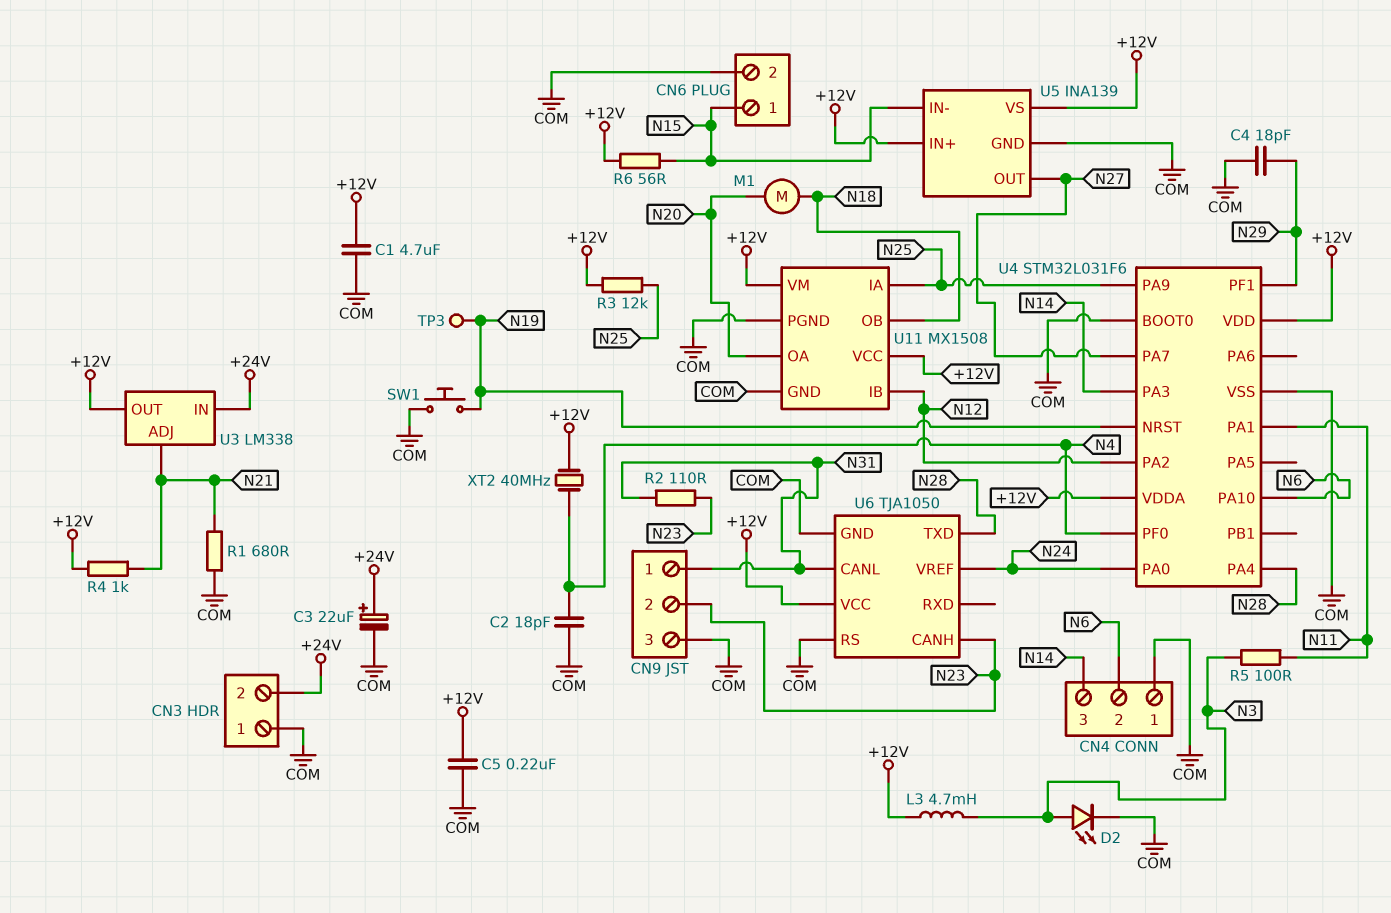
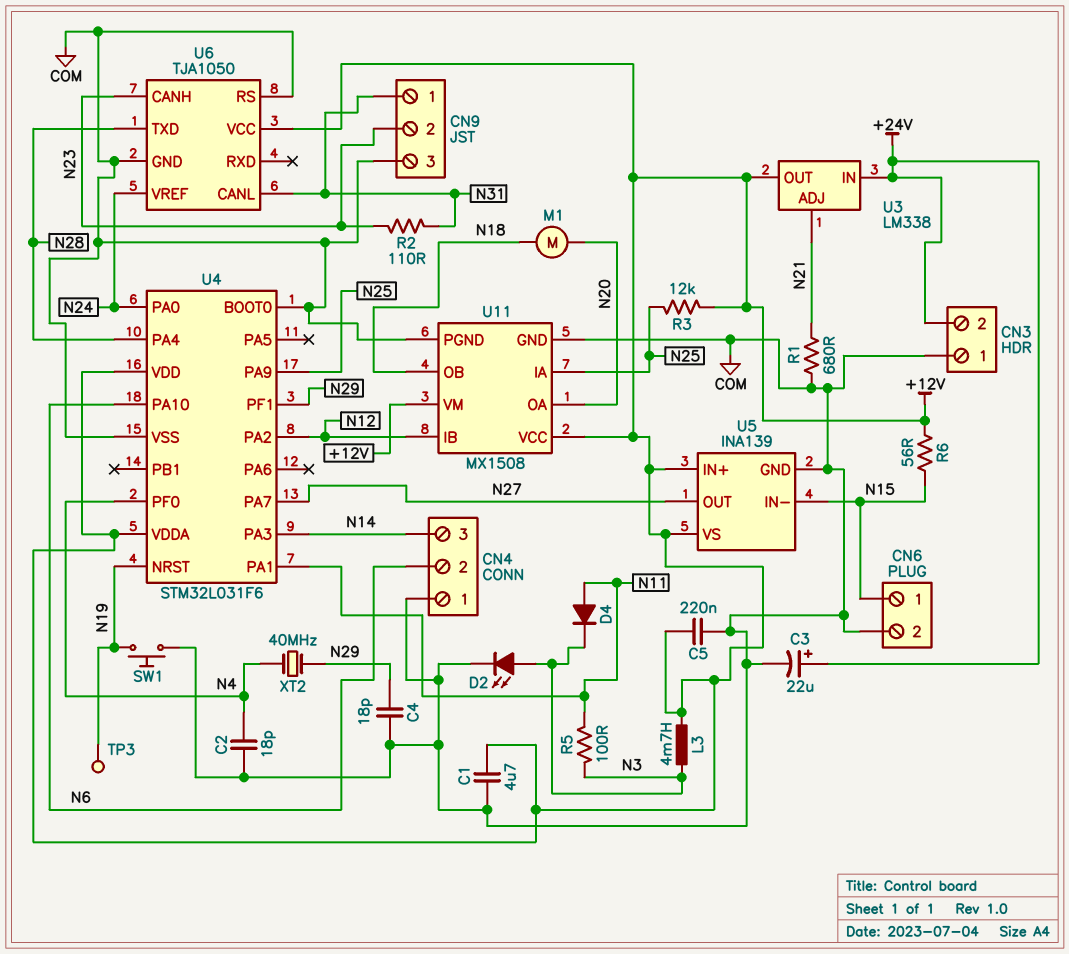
D4: none -> diode (A N11, K N3)
R4: 1k (+12V, N21) -> none
XT2: 40MHz (+12V, N4) -> 40MHz (N4, N29)

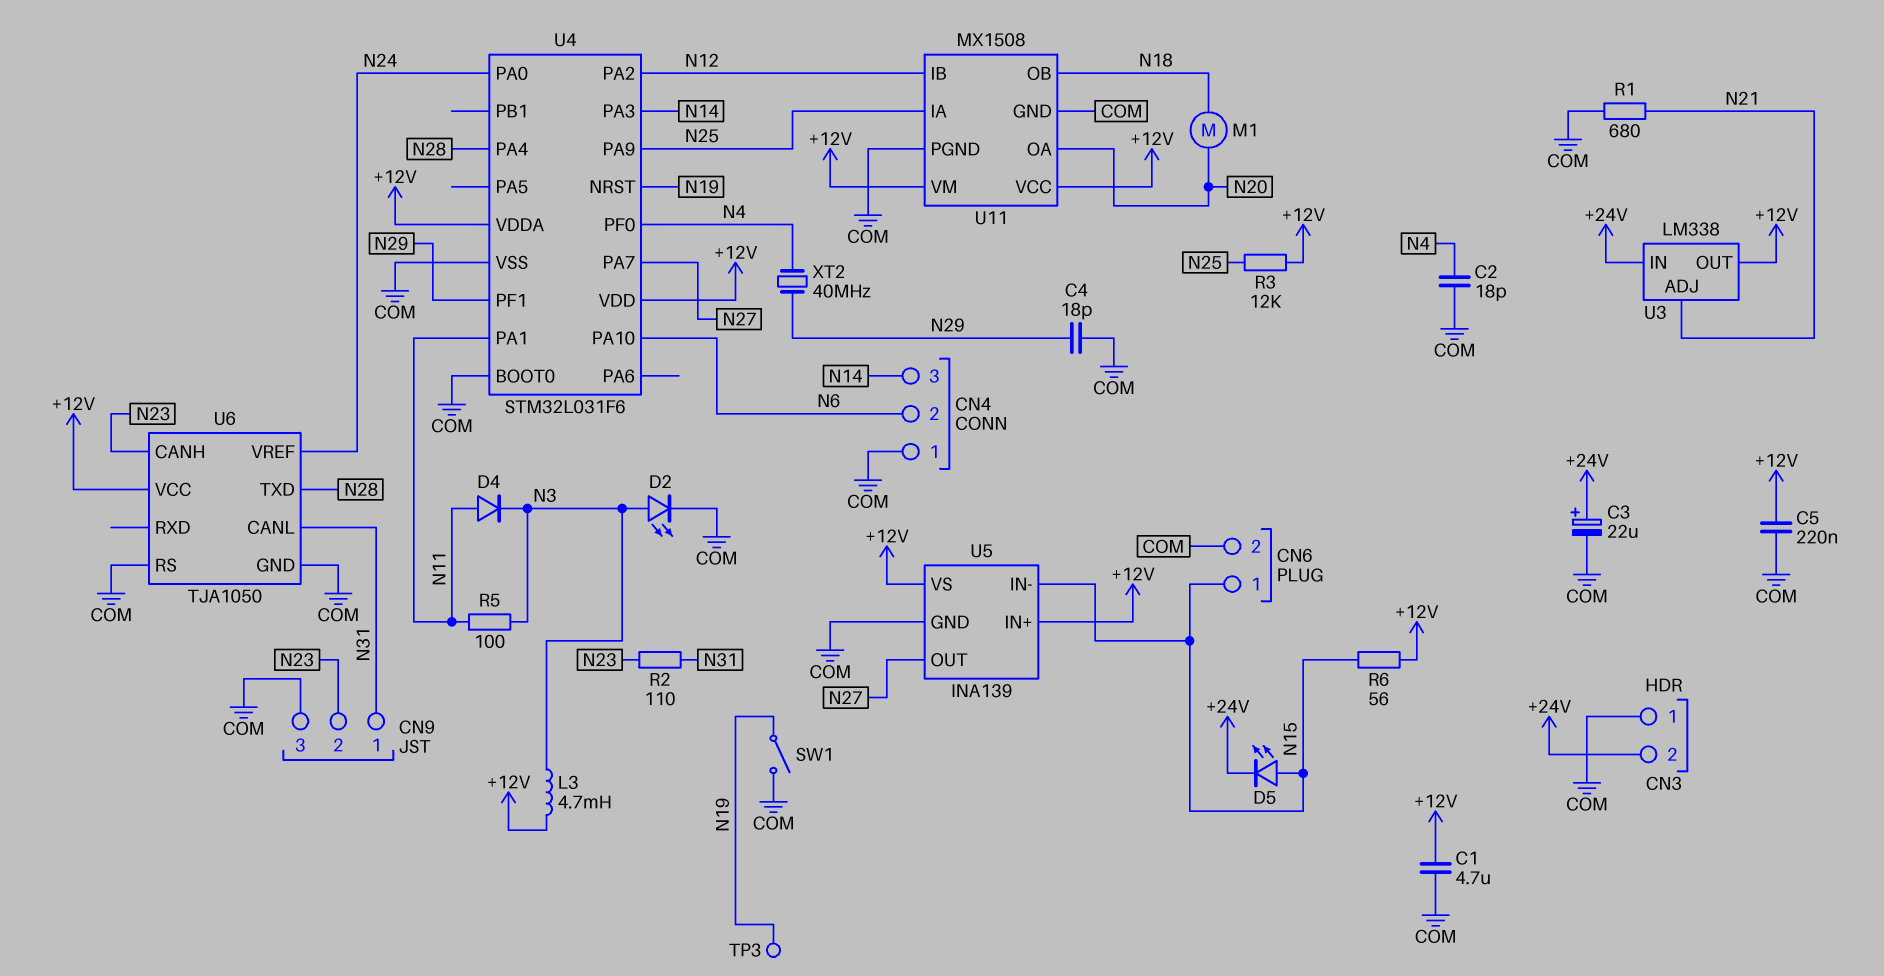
D5: none -> LED (A N15, K +24V)
SW1: button (COM, N19) -> switch (COM, N19)

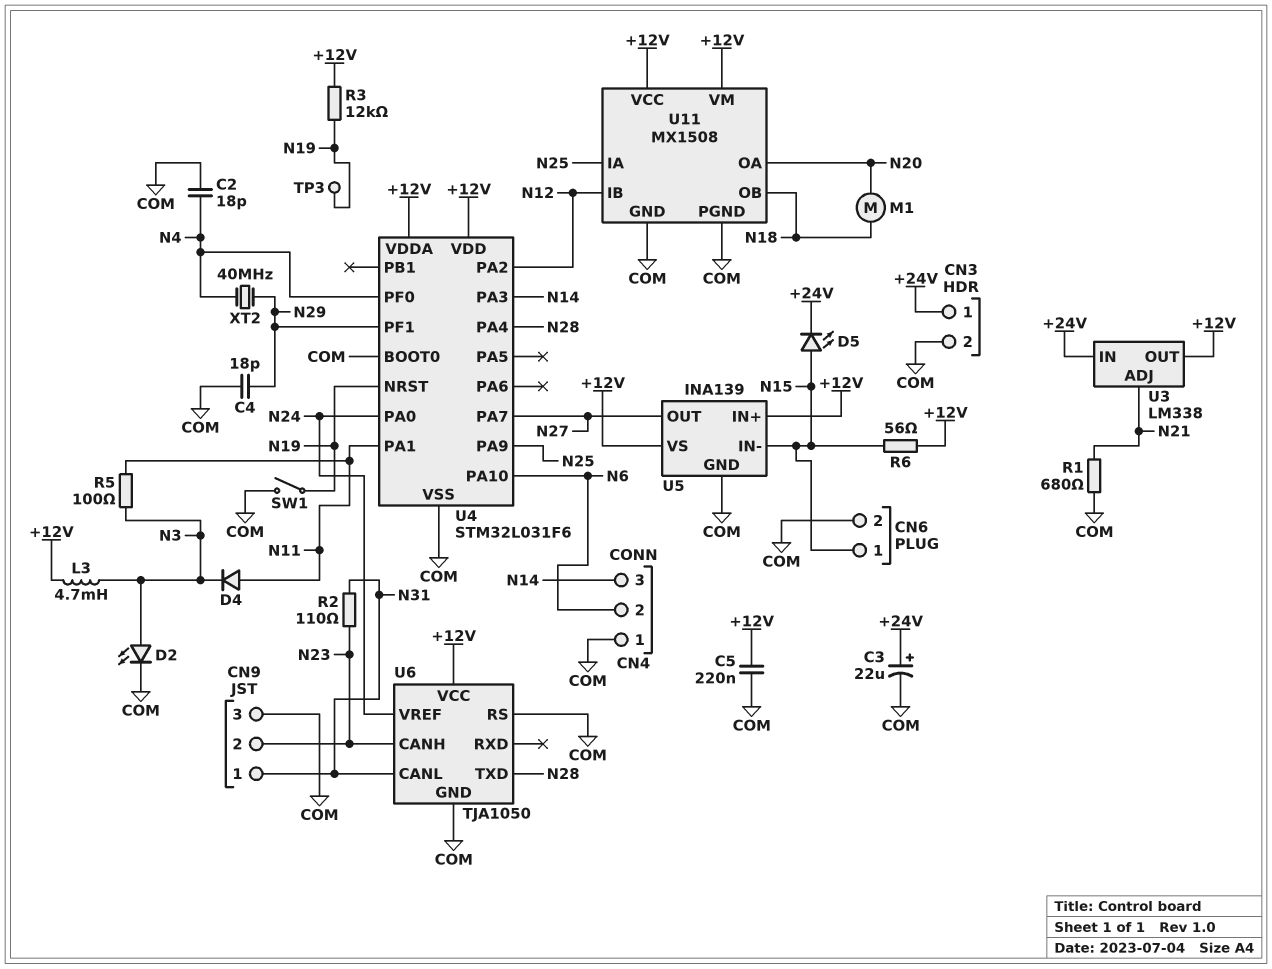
C1: 4.7uF (+12V, COM) -> none
CN3 pin 1: COM -> +24V
CN3 pin 2: +24V -> COM
R3: 12k (+12V, N25) -> 12k (+12V, N19)

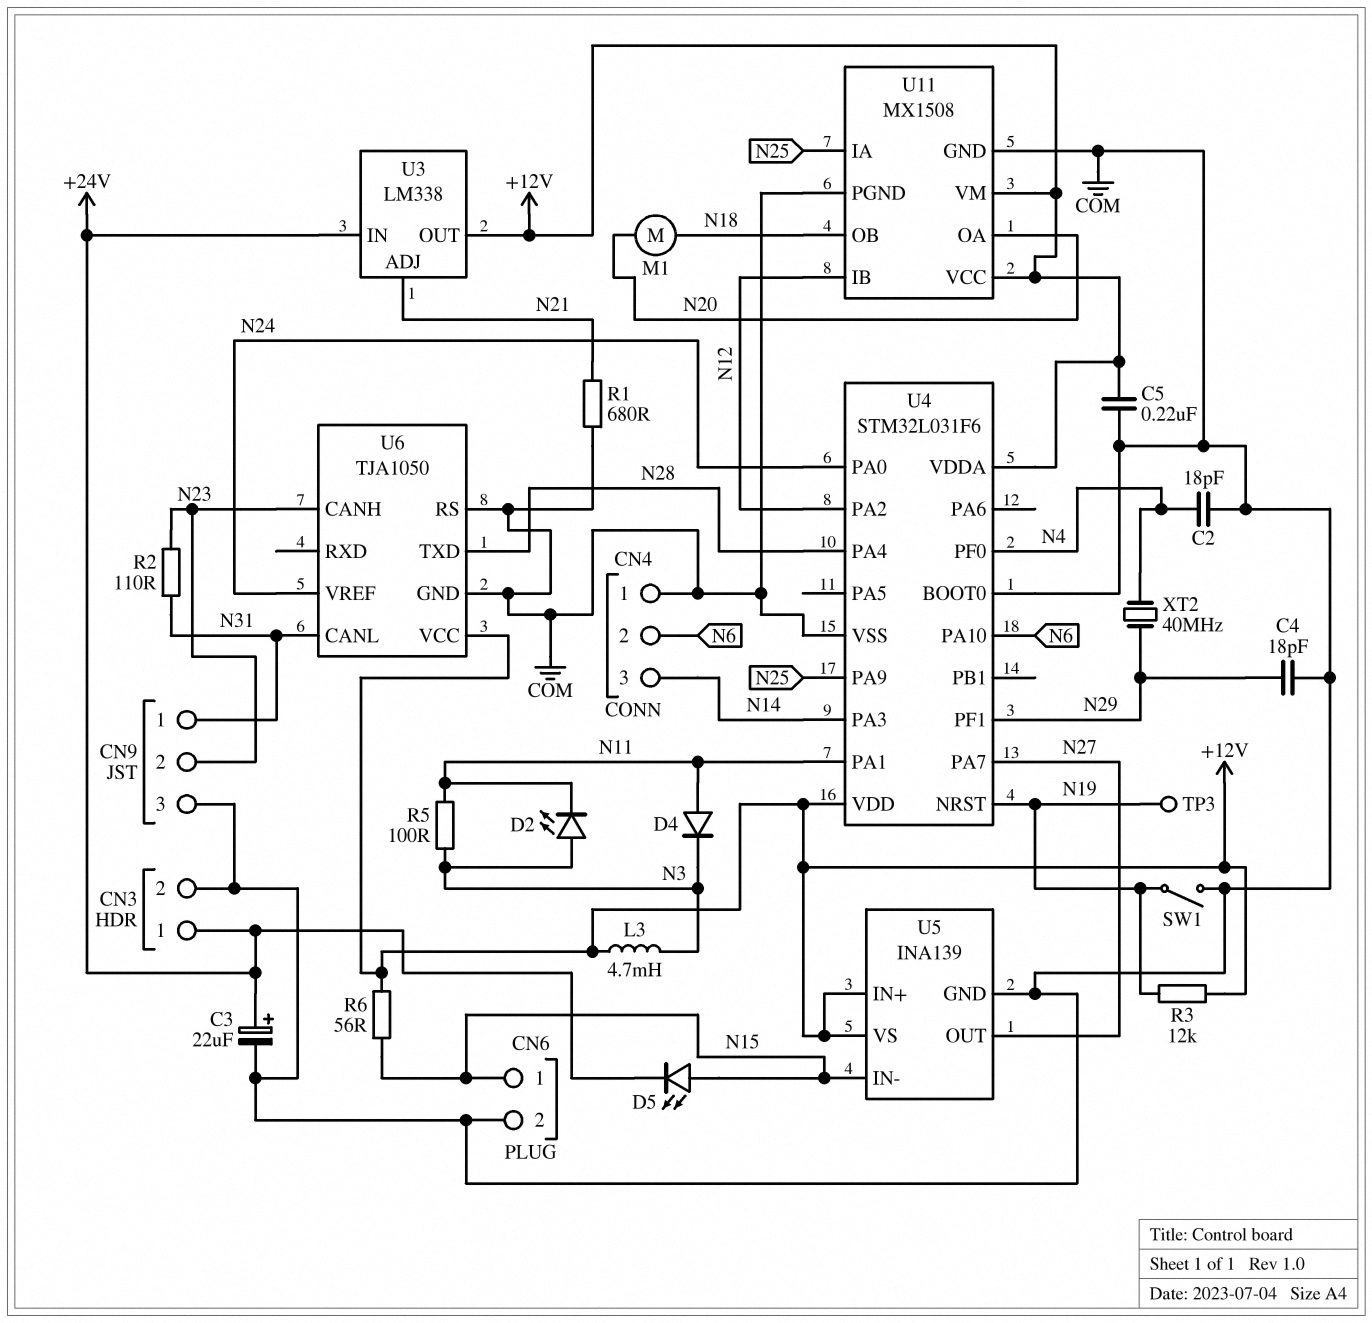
D2: LED (A N3, K COM) -> LED (A N3, K N11)

